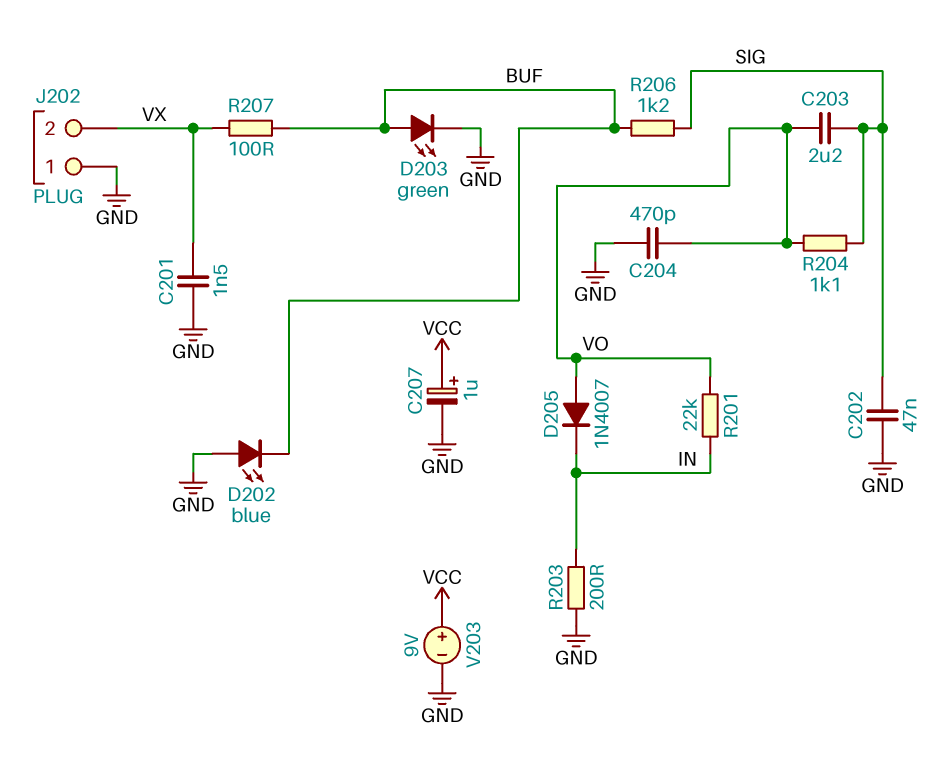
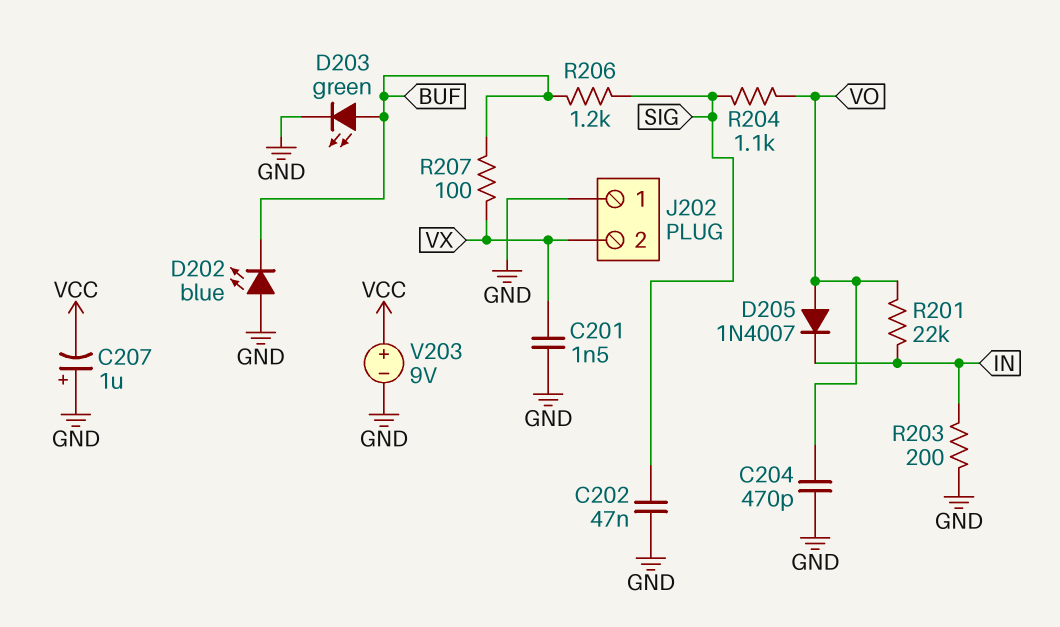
C203: 2.2uF (SIG, VO) -> none
C207: 1uF (plus VCC, minus GND) -> 1uF (plus GND, minus VCC)

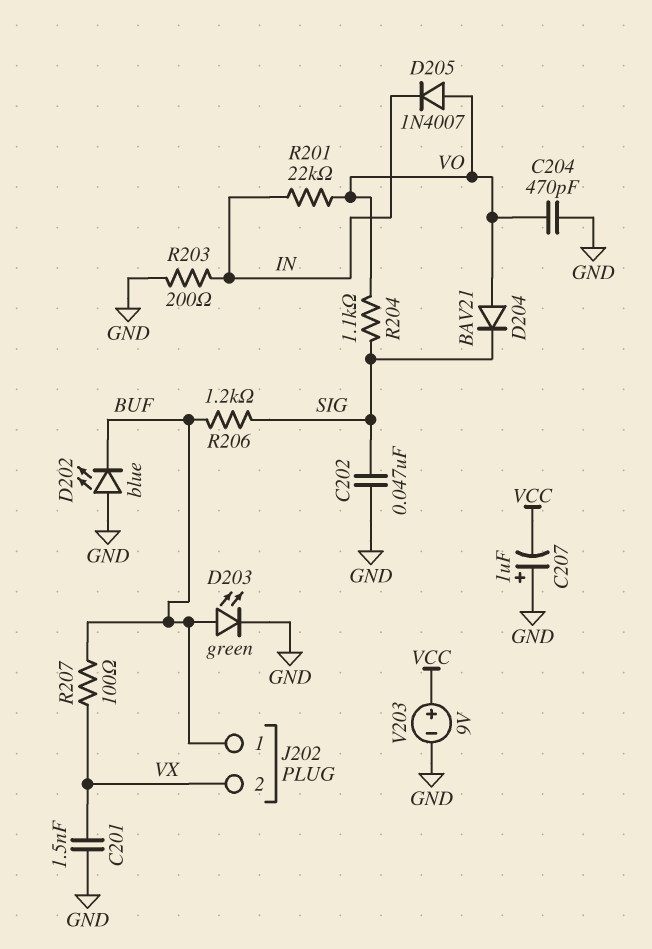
D204: none -> diode BAV21 (A VO, K SIG)
J202 pin 1: GND -> BUF

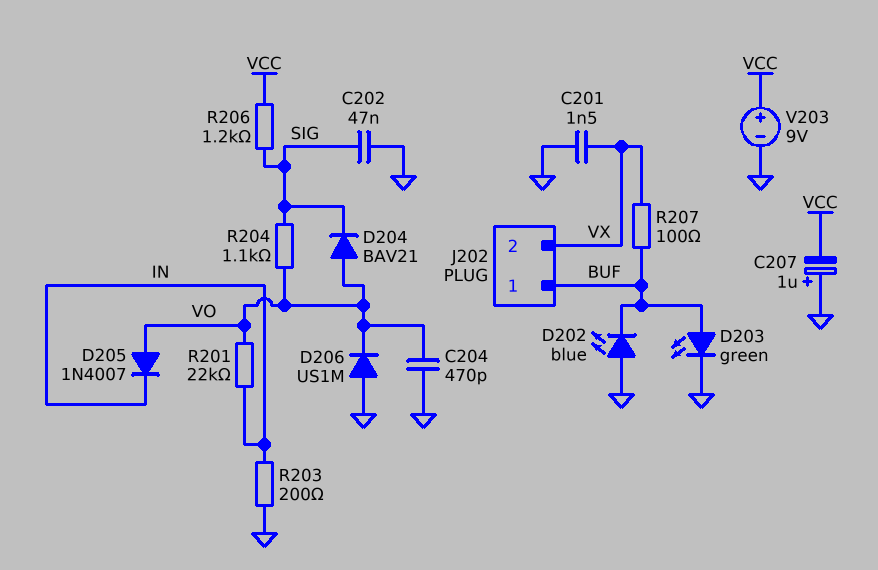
D206: none -> diode US1M (A GND, K VO)
R206: 1.2k (BUF, SIG) -> 1.2k (SIG, VCC)

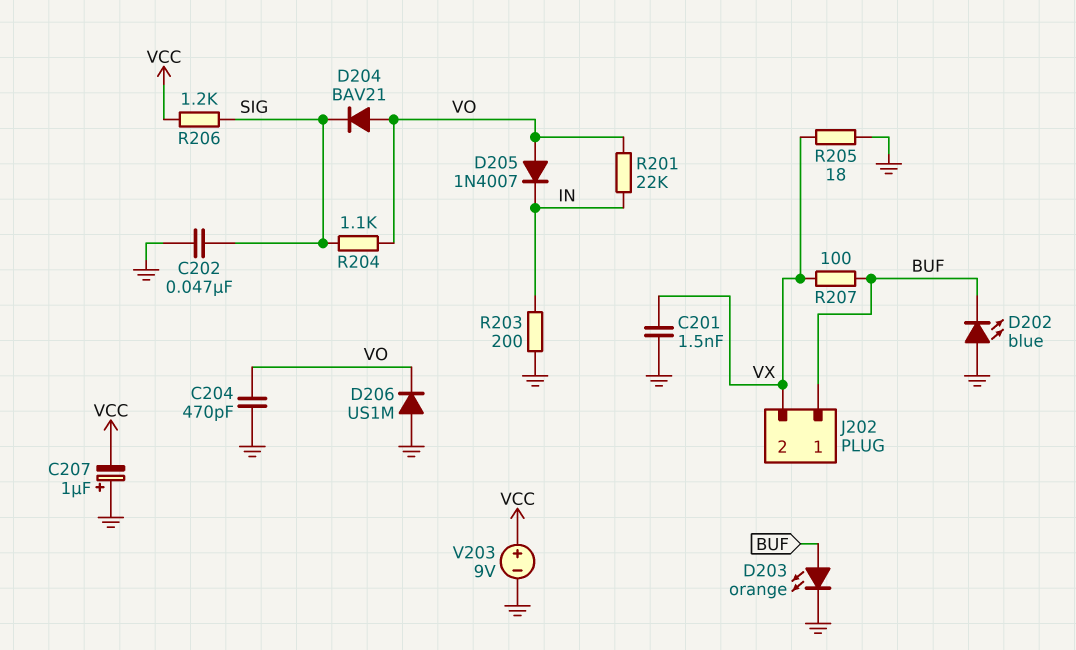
D203: LED green (A BUF, K GND) -> LED orange (A BUF, K GND)
R205: none -> 18 (GND, VX)

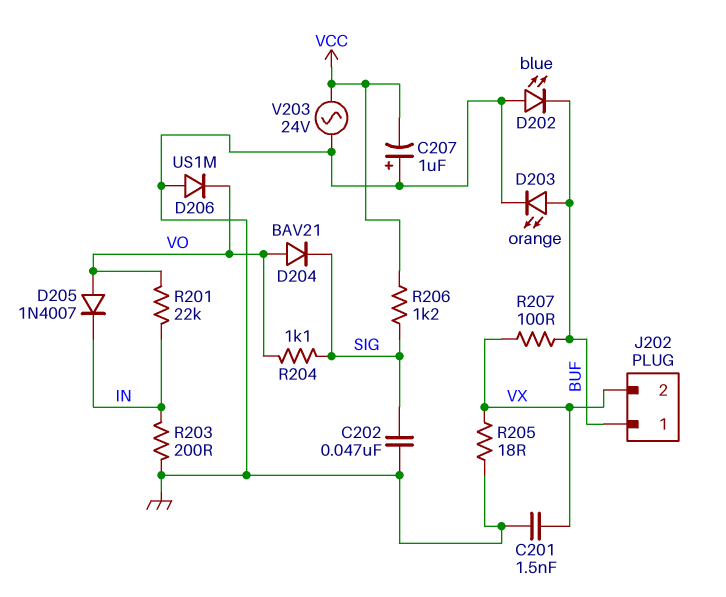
C204: 470pF (GND, VO) -> none
V203: 9V (plus VCC, minus GND) -> AC 24V (GND, VCC)

